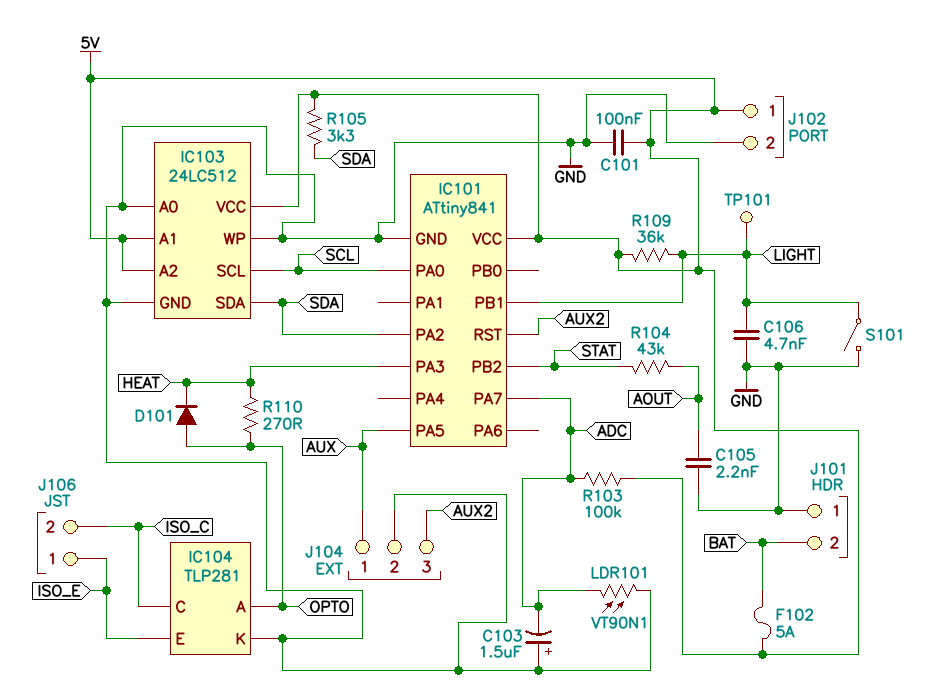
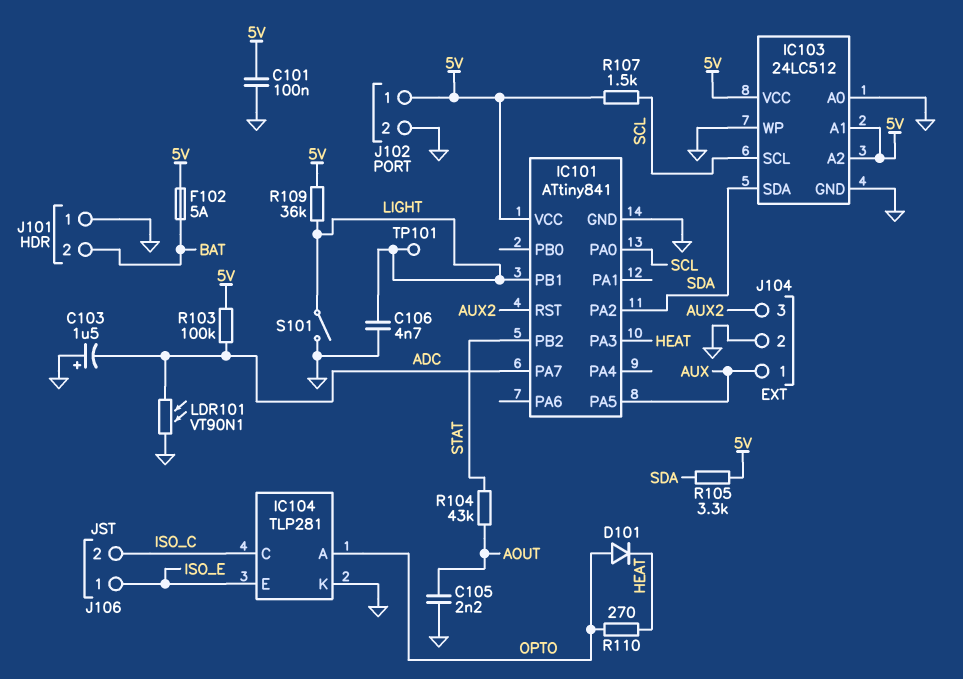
R107: none -> 1.5k (5V, SCL)

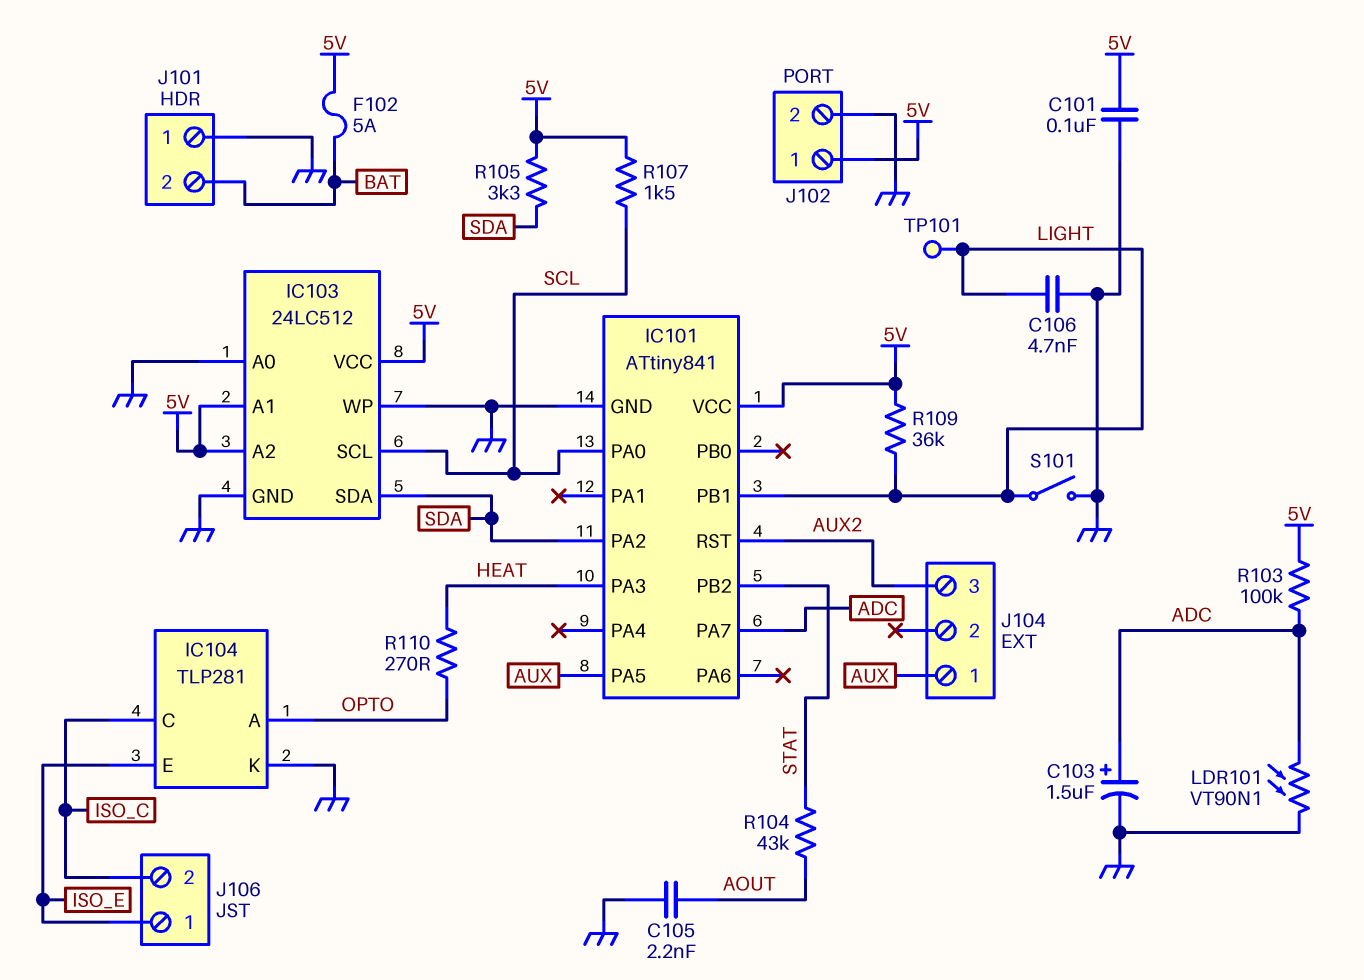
C103: 1.5uF (plus GND, minus ADC) -> 1.5uF (plus ADC, minus GND)
D101: diode (A OPTO, K HEAT) -> none
J104 pin 2: GND -> none

